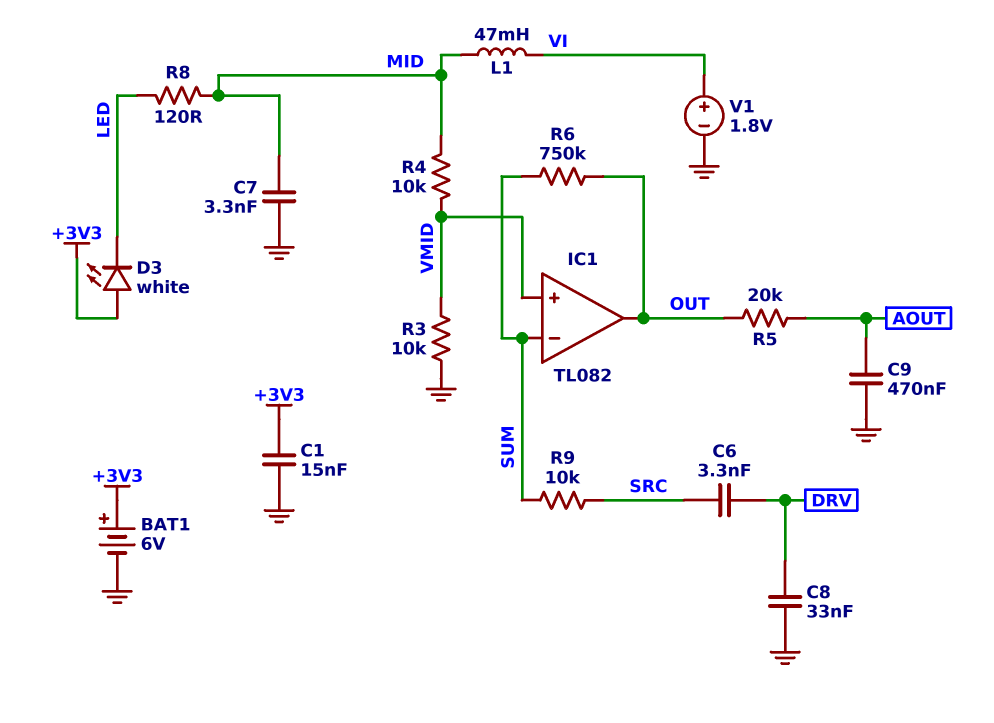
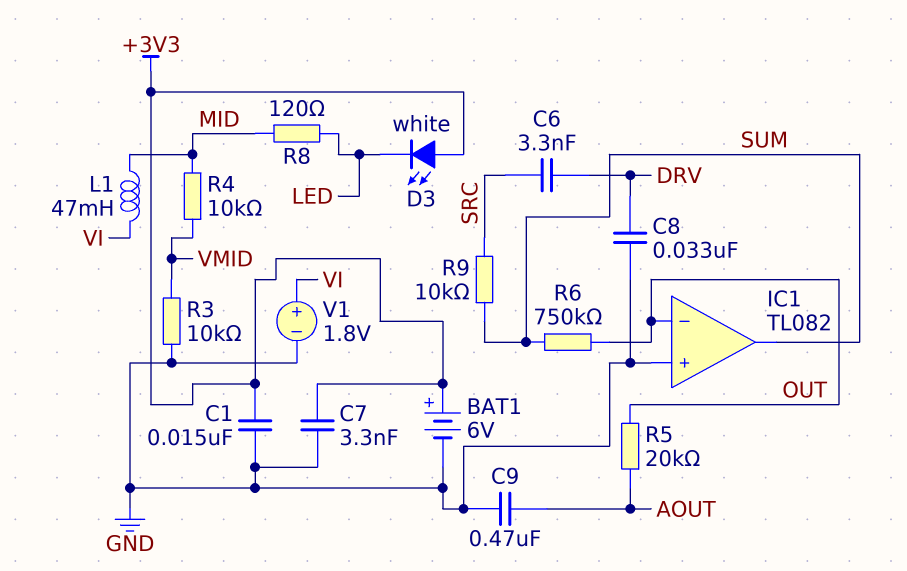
C7: 3.3nF (GND, MID) -> 3.3nF (+3V3, GND)
IC1 pin in+: VMID -> GND
IC1 pin in-: SUM -> OUT
IC1 pin out: OUT -> SUM

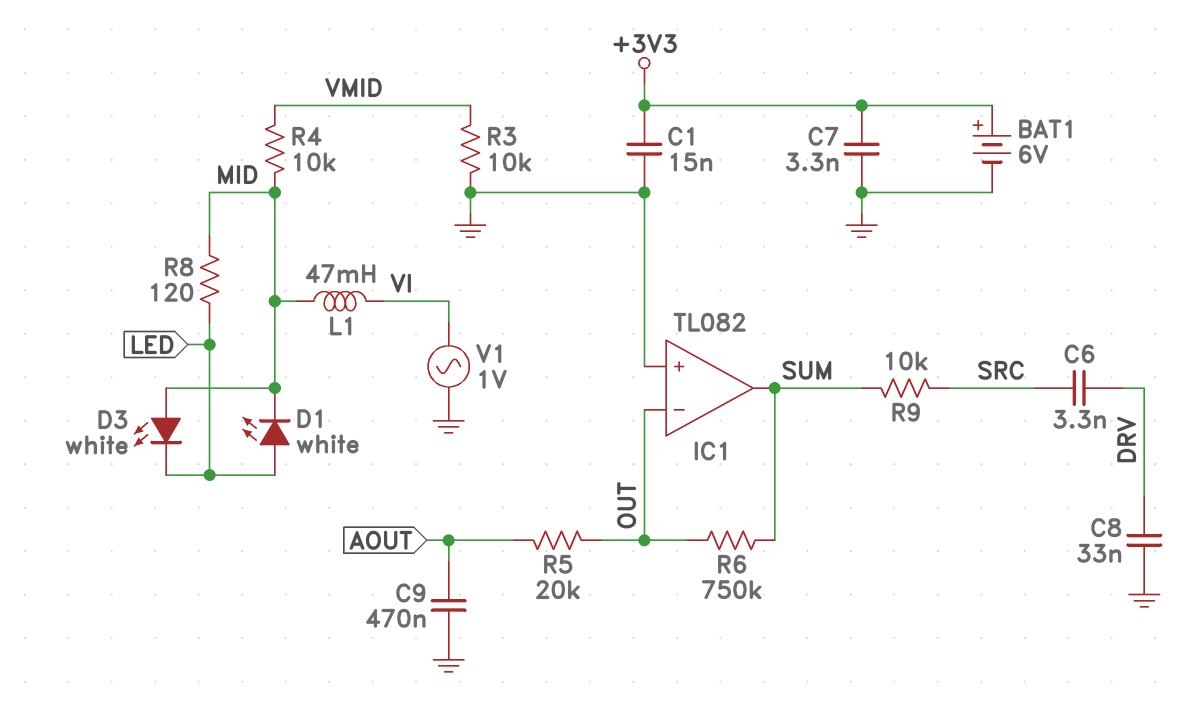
D1: none -> LED white (A LED, K MID)
D3: LED white (A +3V3, K LED) -> LED white (A MID, K LED)
V1: 1.8V (plus VI, minus GND) -> AC 1V (GND, VI)

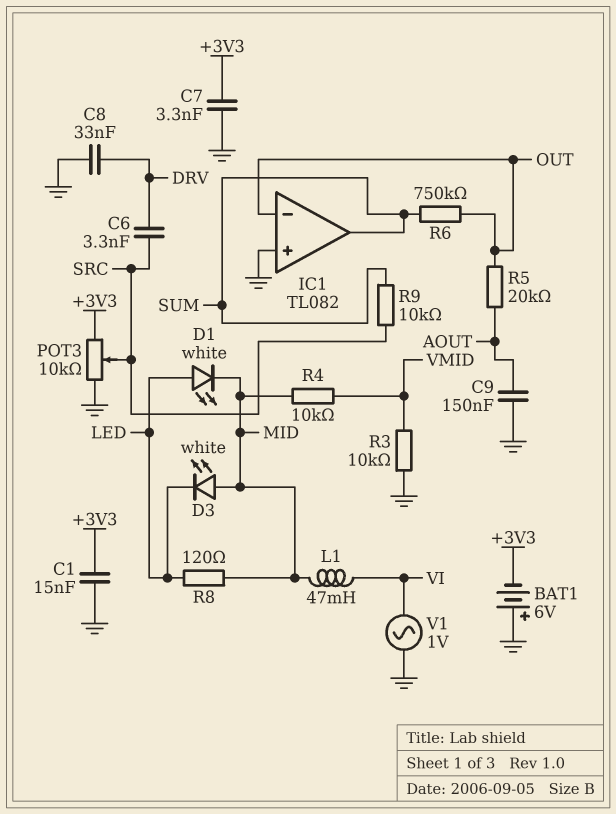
BAT1: 6V (plus +3V3, minus GND) -> 6V (plus GND, minus +3V3)
C9: 470nF (AOUT, GND) -> 150nF (AOUT, GND)
POT3: none -> 10k (+3V3, GND, wiper SRC)

